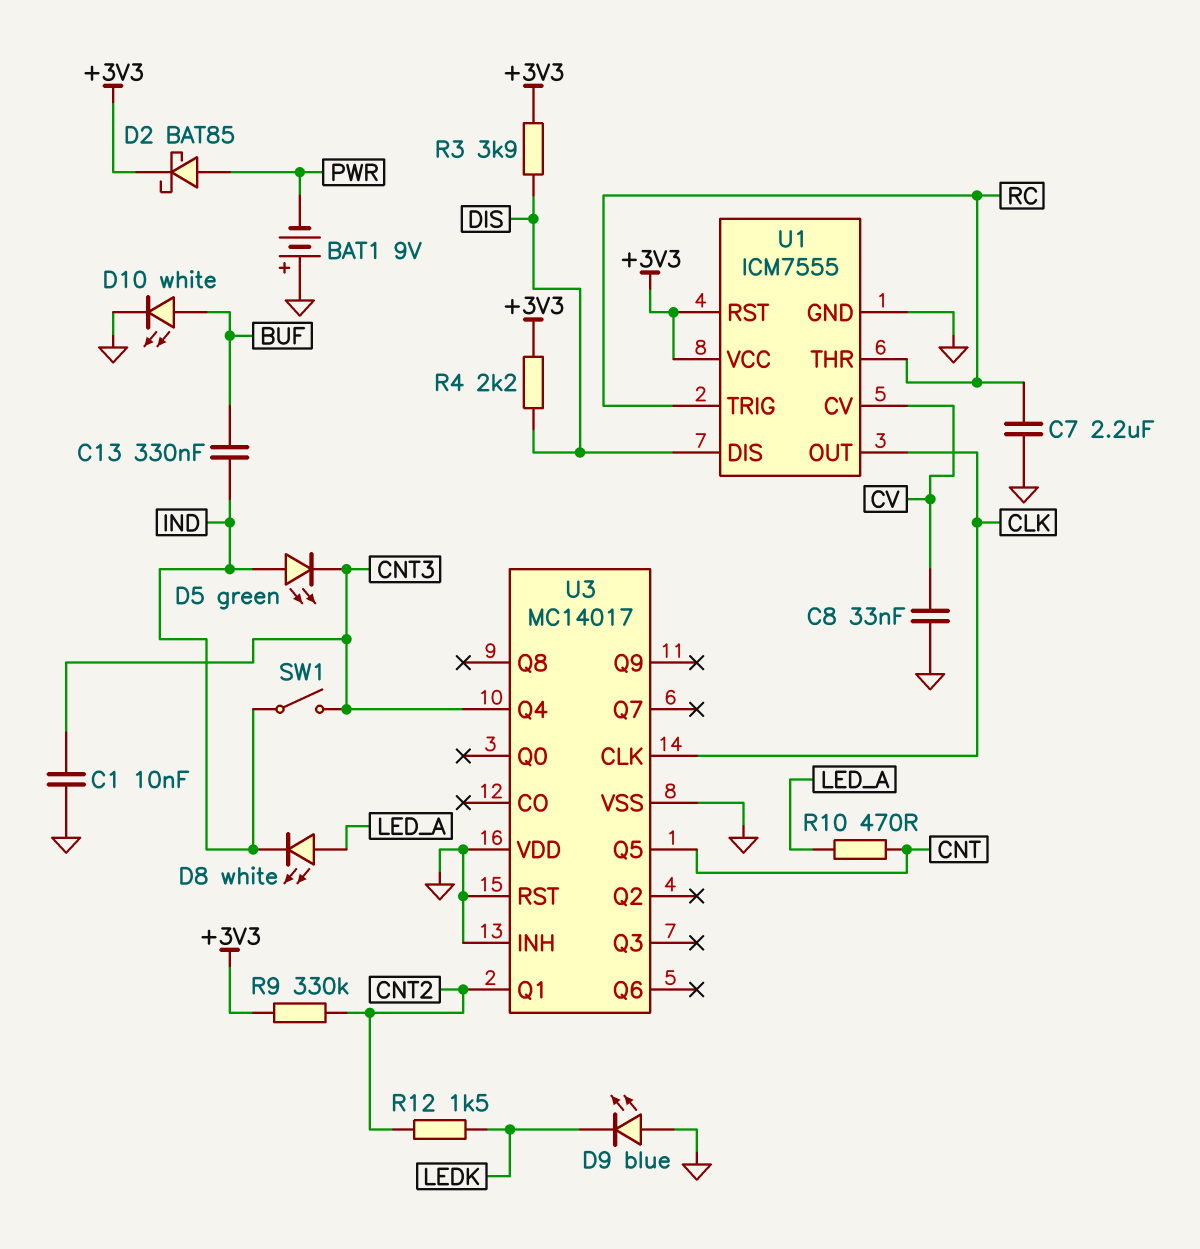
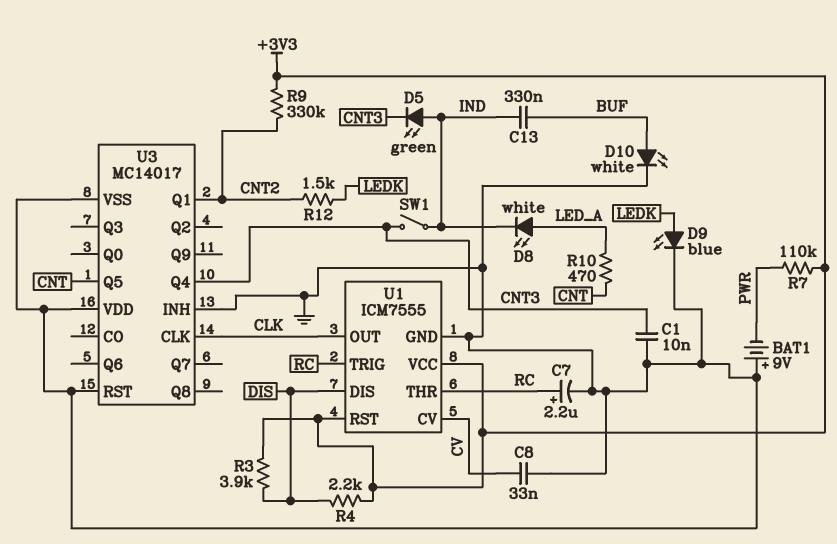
C7: 2.2uF (GND, RC) -> 2.2uF (plus RC, minus GND)
D2: schottky BAT85 (A PWR, K +3V3) -> none
D9: LED blue (A GND, K LEDK) -> LED blue (A LEDK, K GND)
R7: none -> 110k (+3V3, PWR)

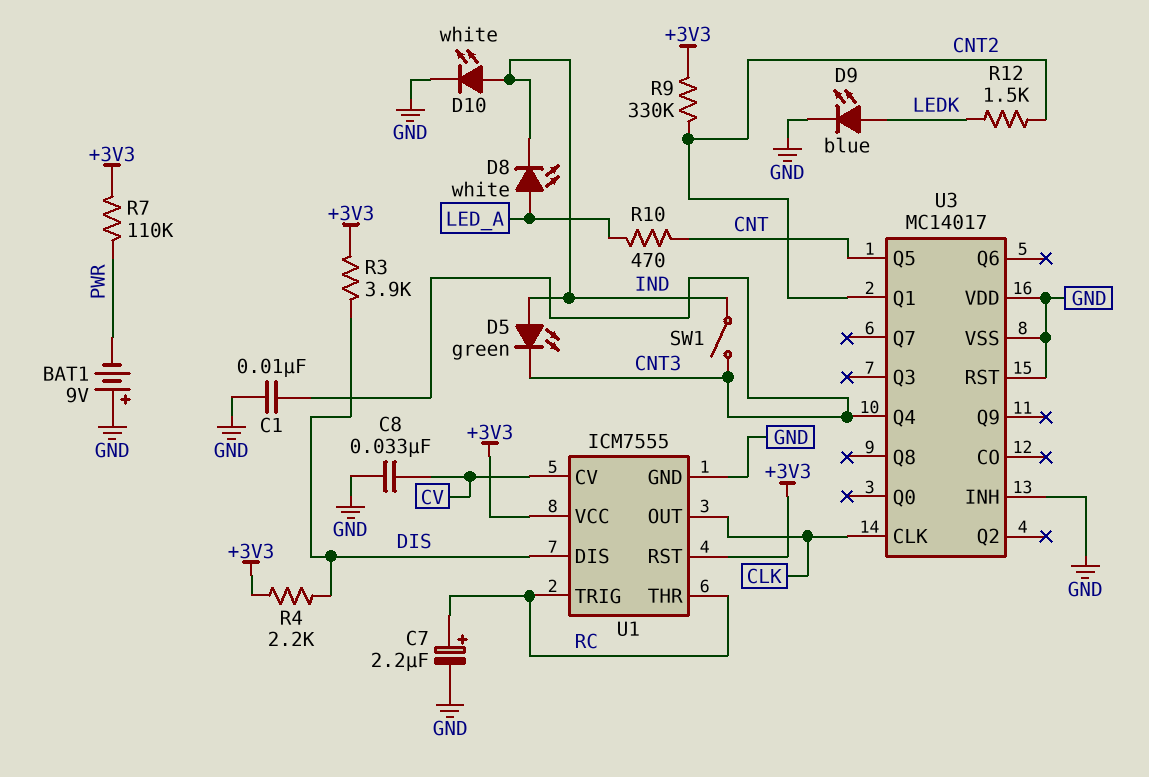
C13: 330nF (BUF, IND) -> none
D10: LED white (A BUF, K GND) -> LED white (A IND, K GND)

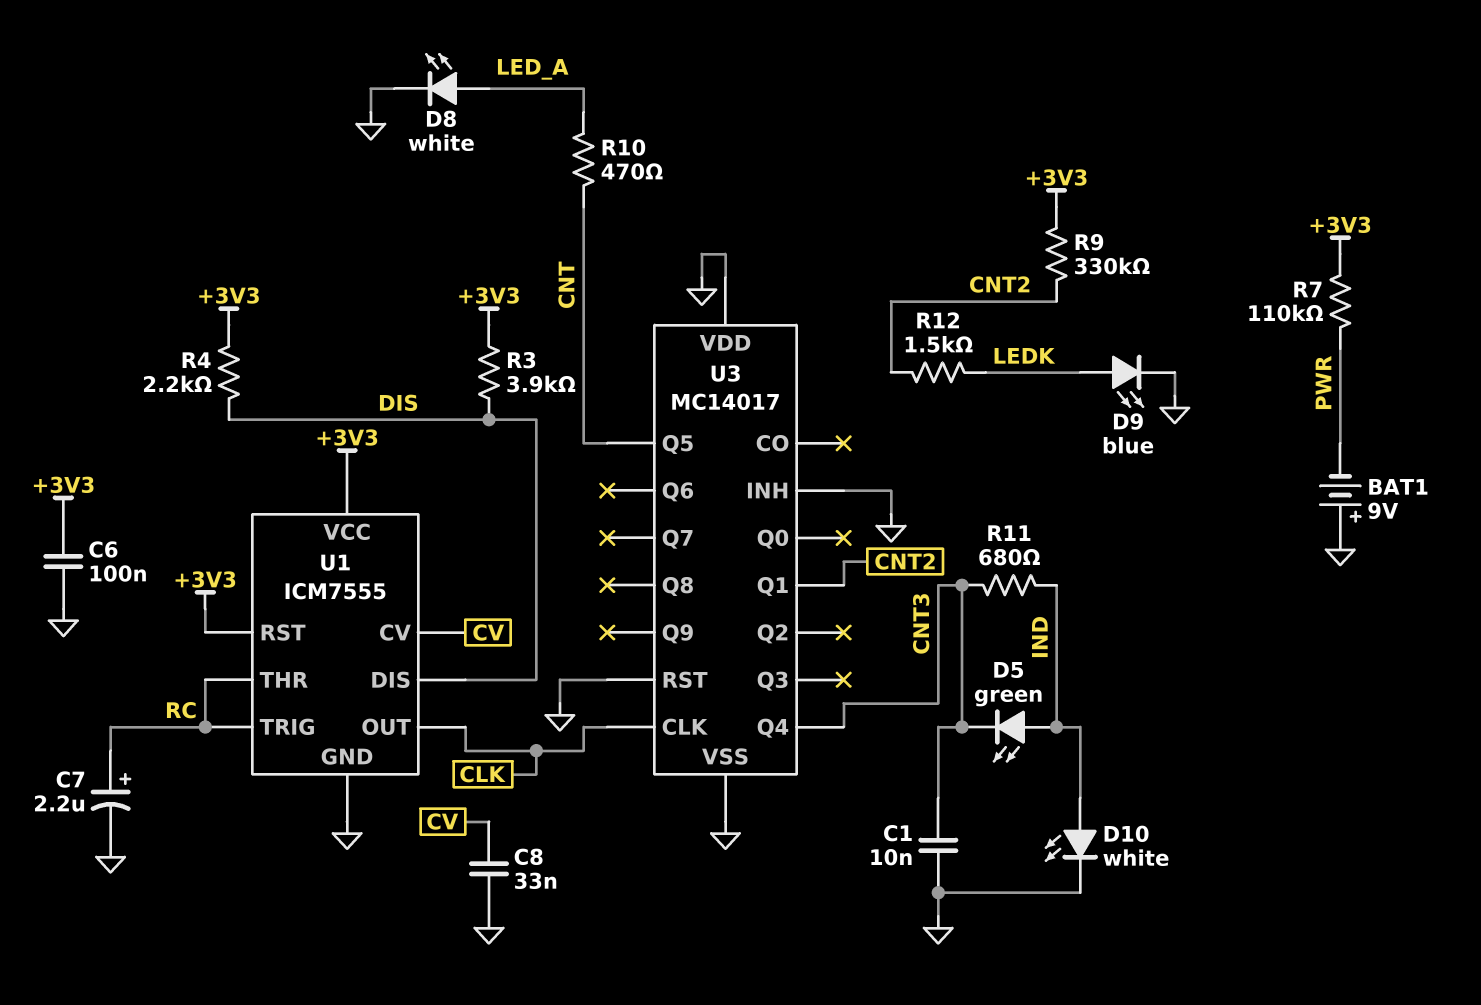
C6: none -> 100nF (+3V3, GND)
D8: LED white (A LED_A, K IND) -> LED white (A LED_A, K GND)
R11: none -> 680 (CNT3, IND)
SW1: switch (CNT3, IND) -> none

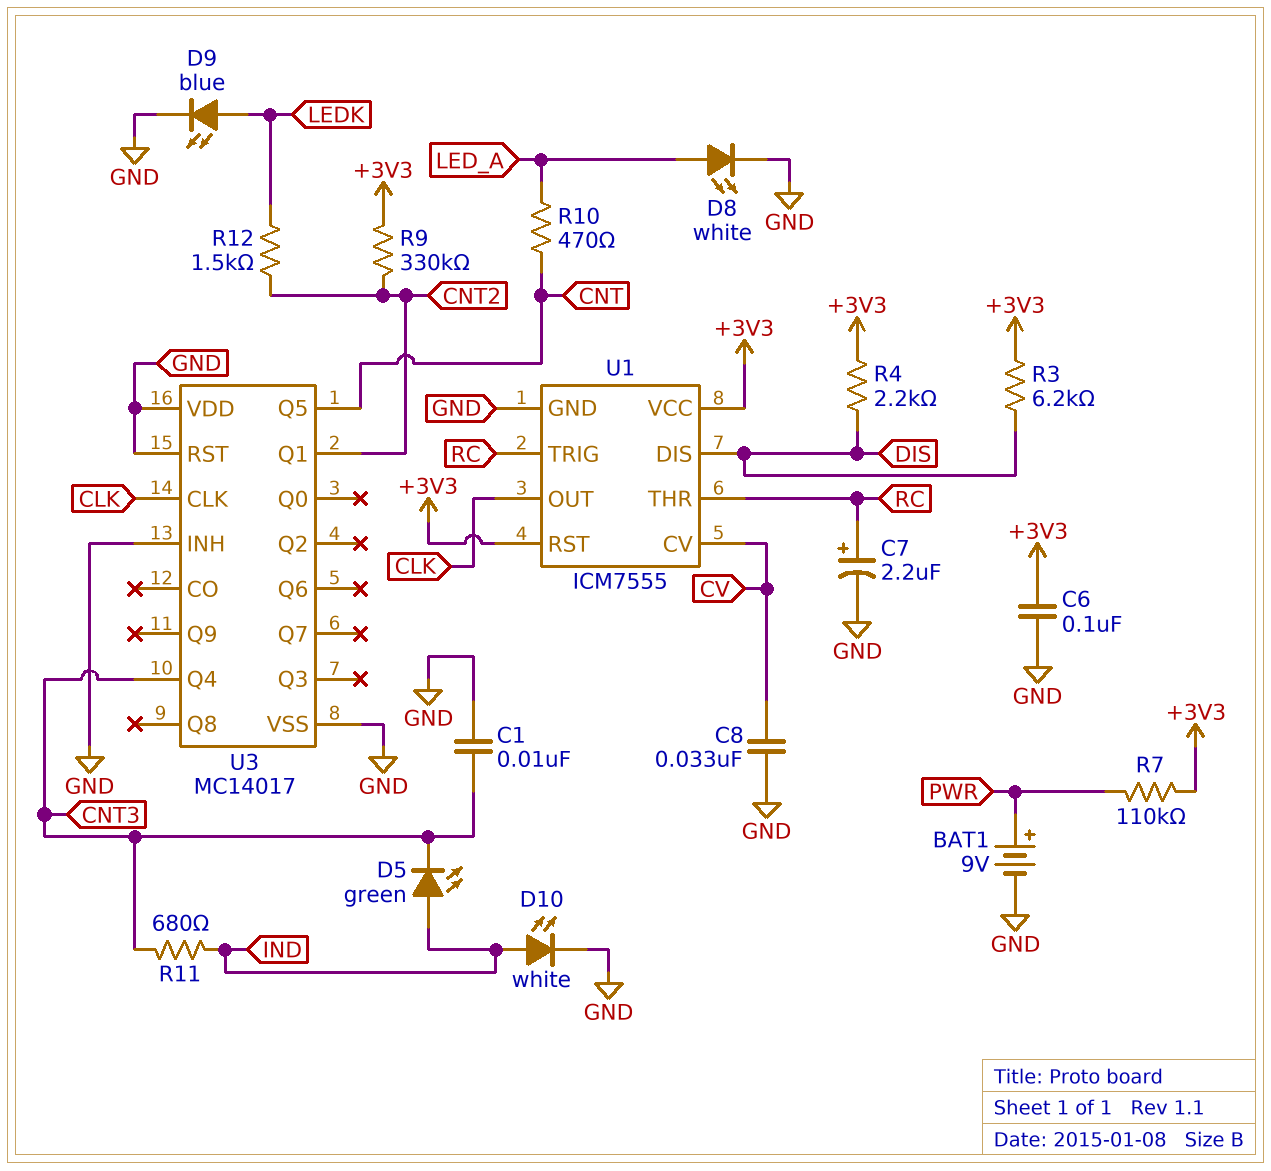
BAT1: 9V (plus GND, minus PWR) -> 9V (plus PWR, minus GND)
R3: 3.9k (+3V3, DIS) -> 6.2k (+3V3, DIS)

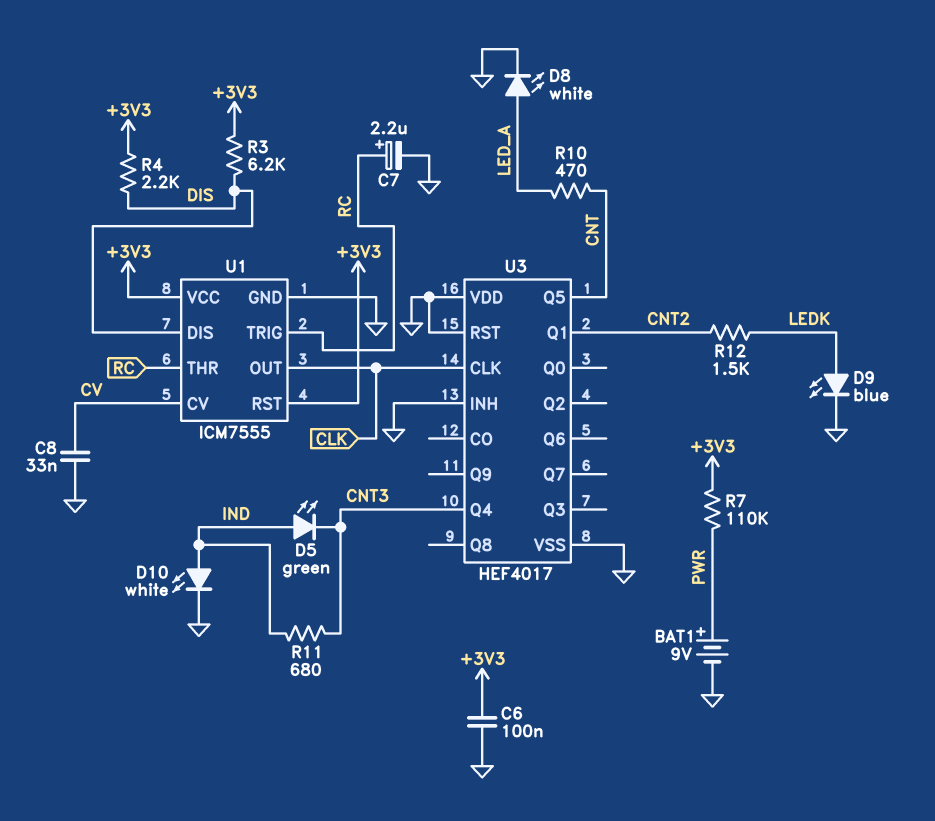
C1: 10nF (CNT3, GND) -> none
R9: 330k (+3V3, CNT2) -> none
U3: MC14017 -> HEF4017

